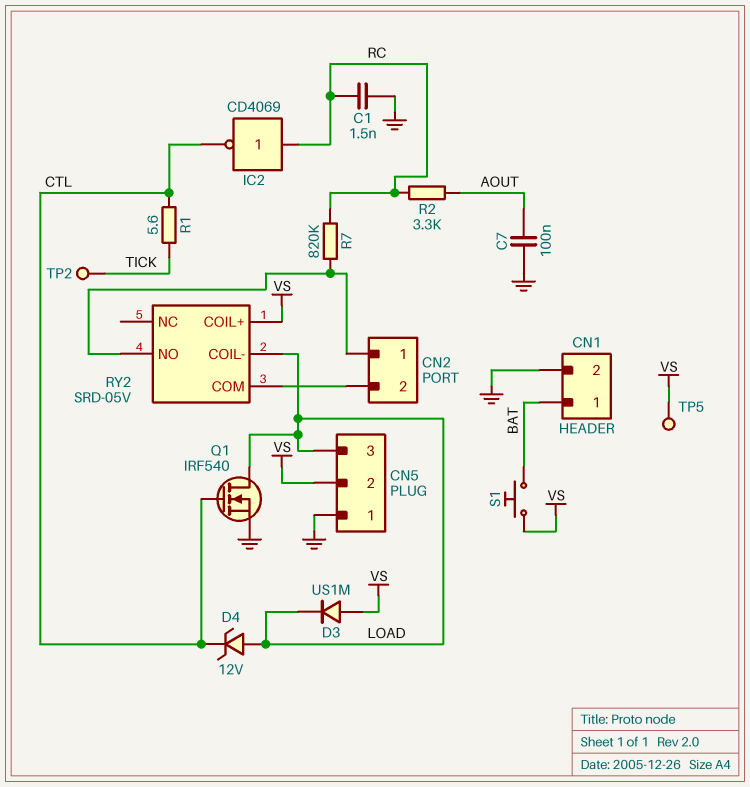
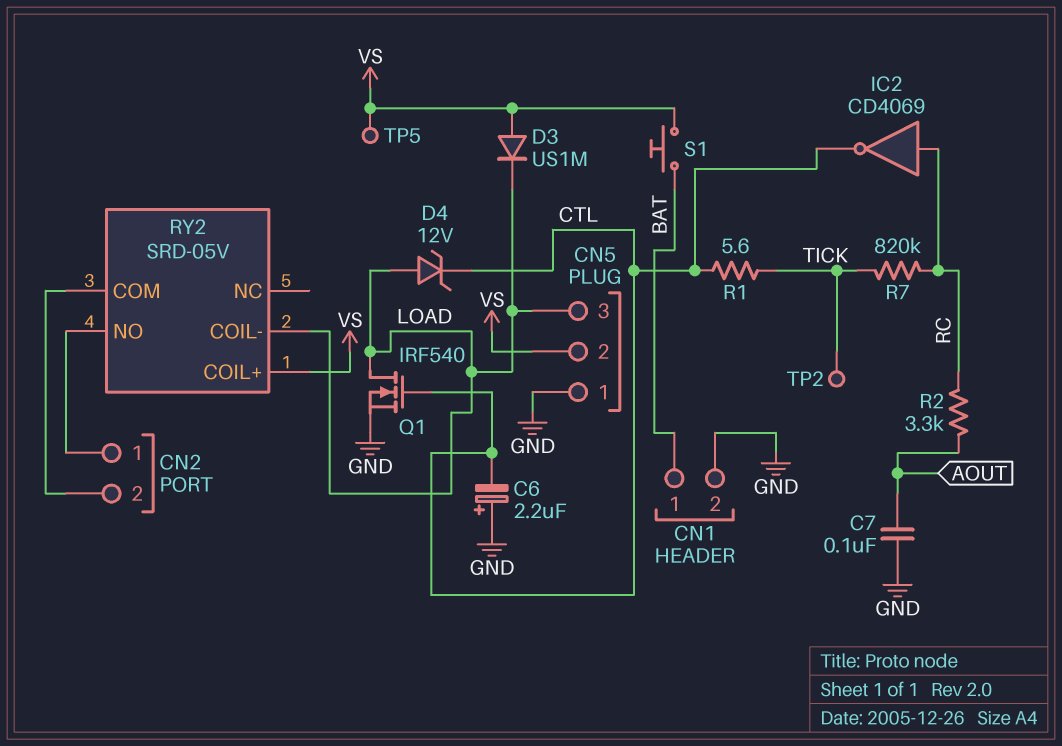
C1: 1.5nF (GND, RC) -> none
C6: none -> 2.2uF (plus GND, minus CTL)
R7: 820k (CN2/1, RC) -> 820k (RC, TICK)

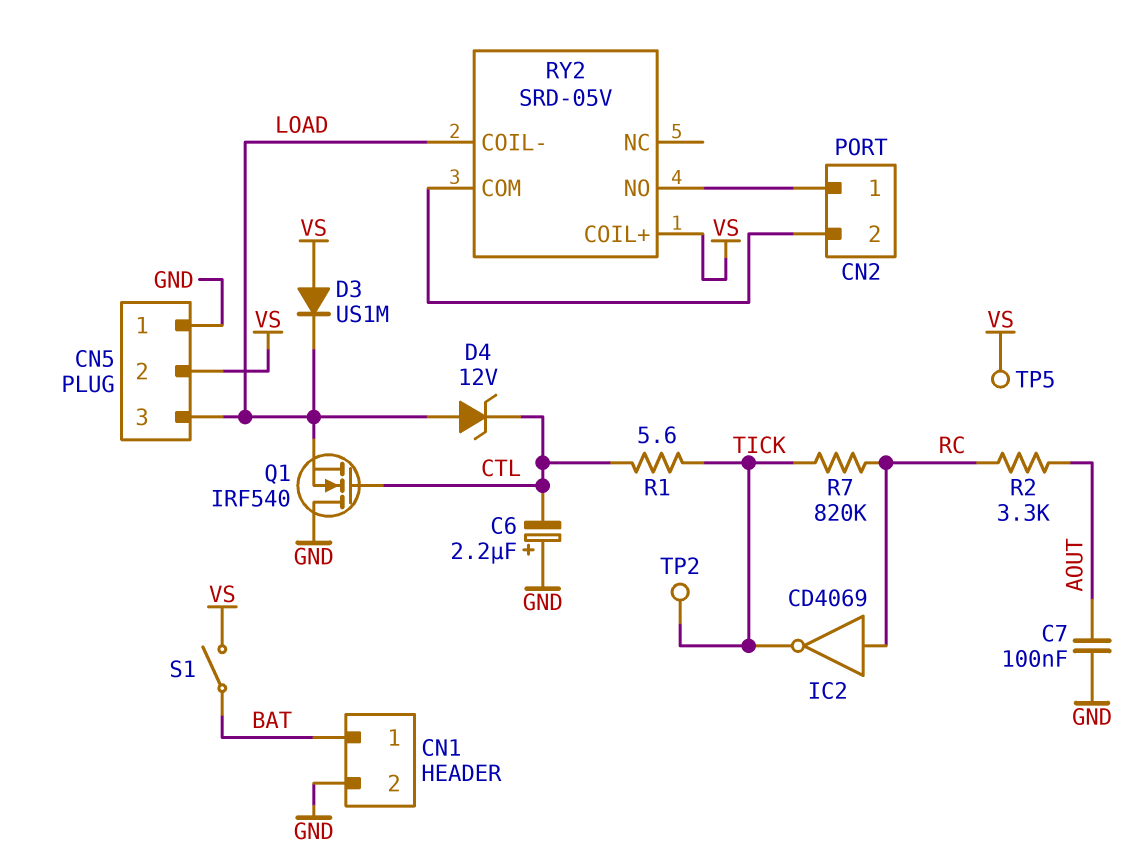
IC2: NOT CD4069 (in RC, out CTL) -> NOT CD4069 (in RC, out TICK)
Q1: NMOS IRF540 (G CTL, D LOAD, S GND) -> NMOS IRF540 (G CTL, D GND, S LOAD)
S1: button (BAT, VS) -> switch (BAT, VS)

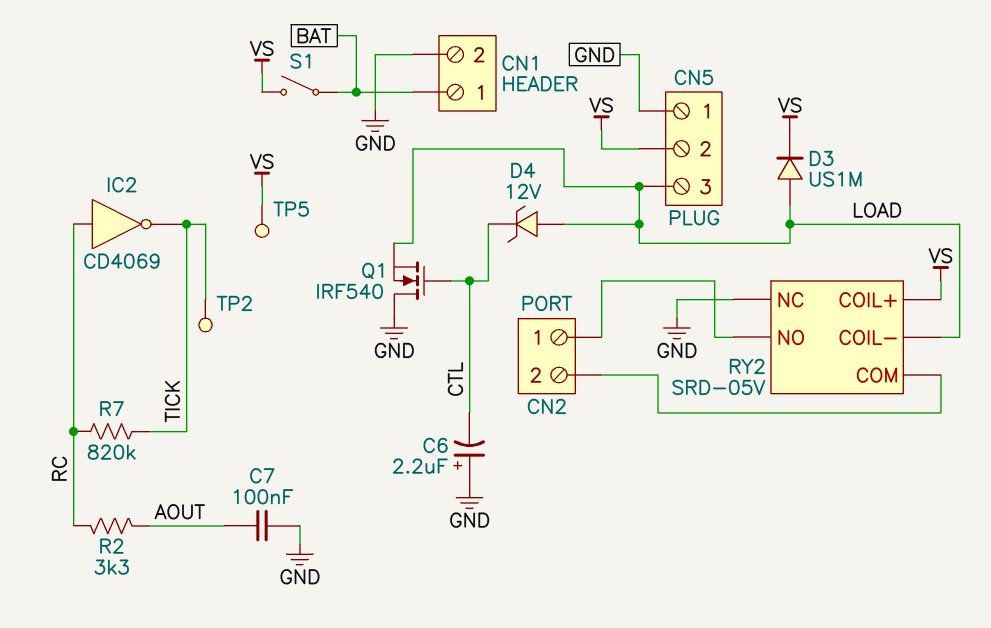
D3: diode US1M (A VS, K LOAD) -> diode US1M (A LOAD, K VS)
R1: 5.6 (CTL, TICK) -> none
RY2 pin NC: none -> GND

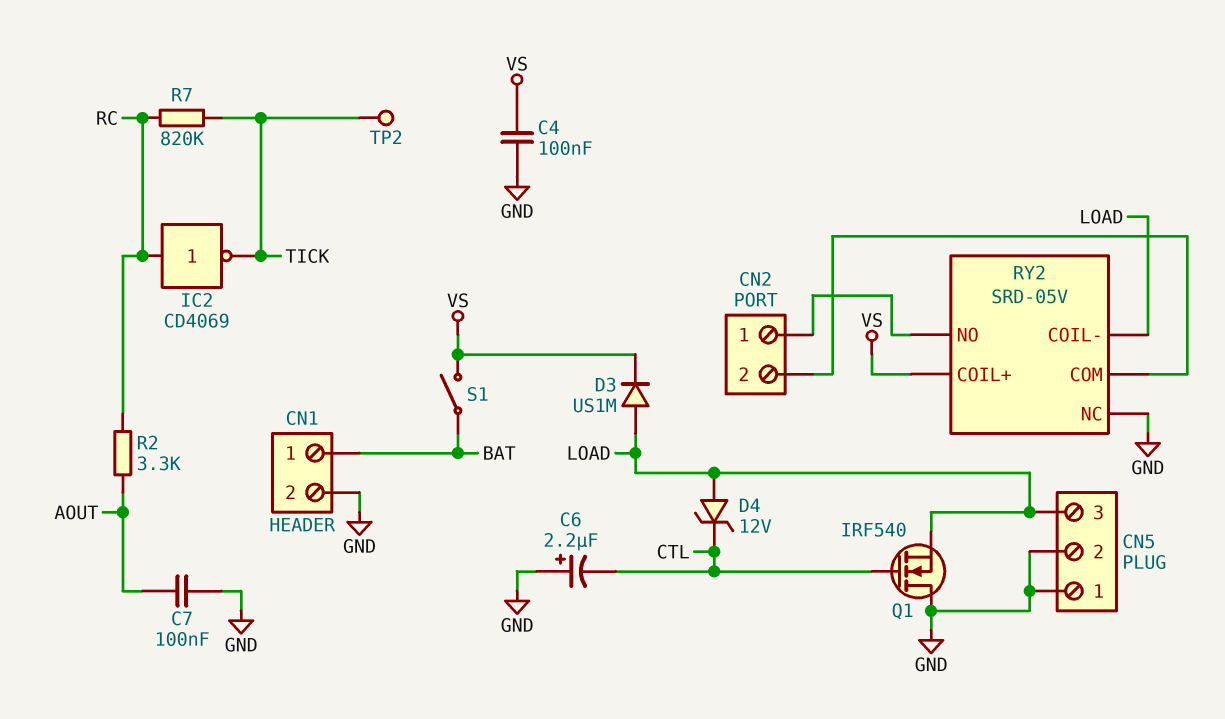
C4: none -> 100nF (GND, VS)
CN5 pin 2: VS -> GND
TP5: test point (VS) -> none

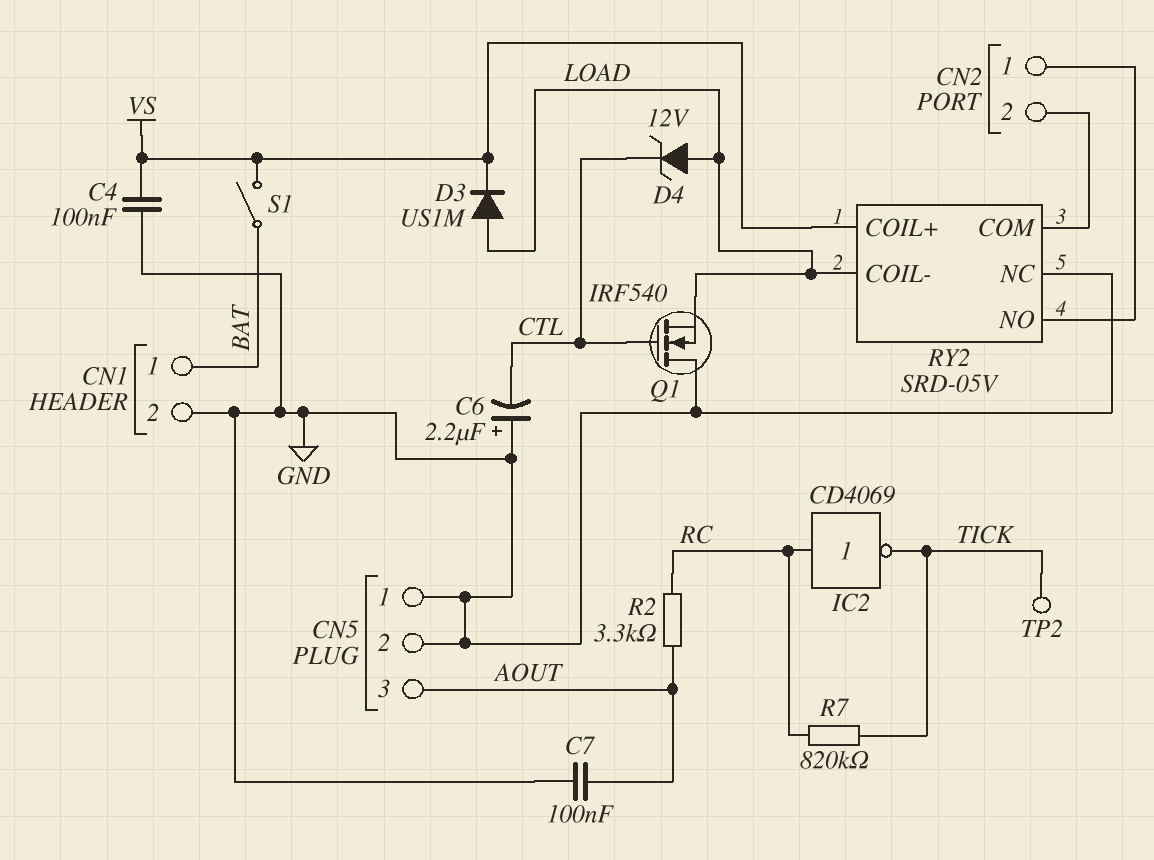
CN5 pin 3: LOAD -> AOUT

